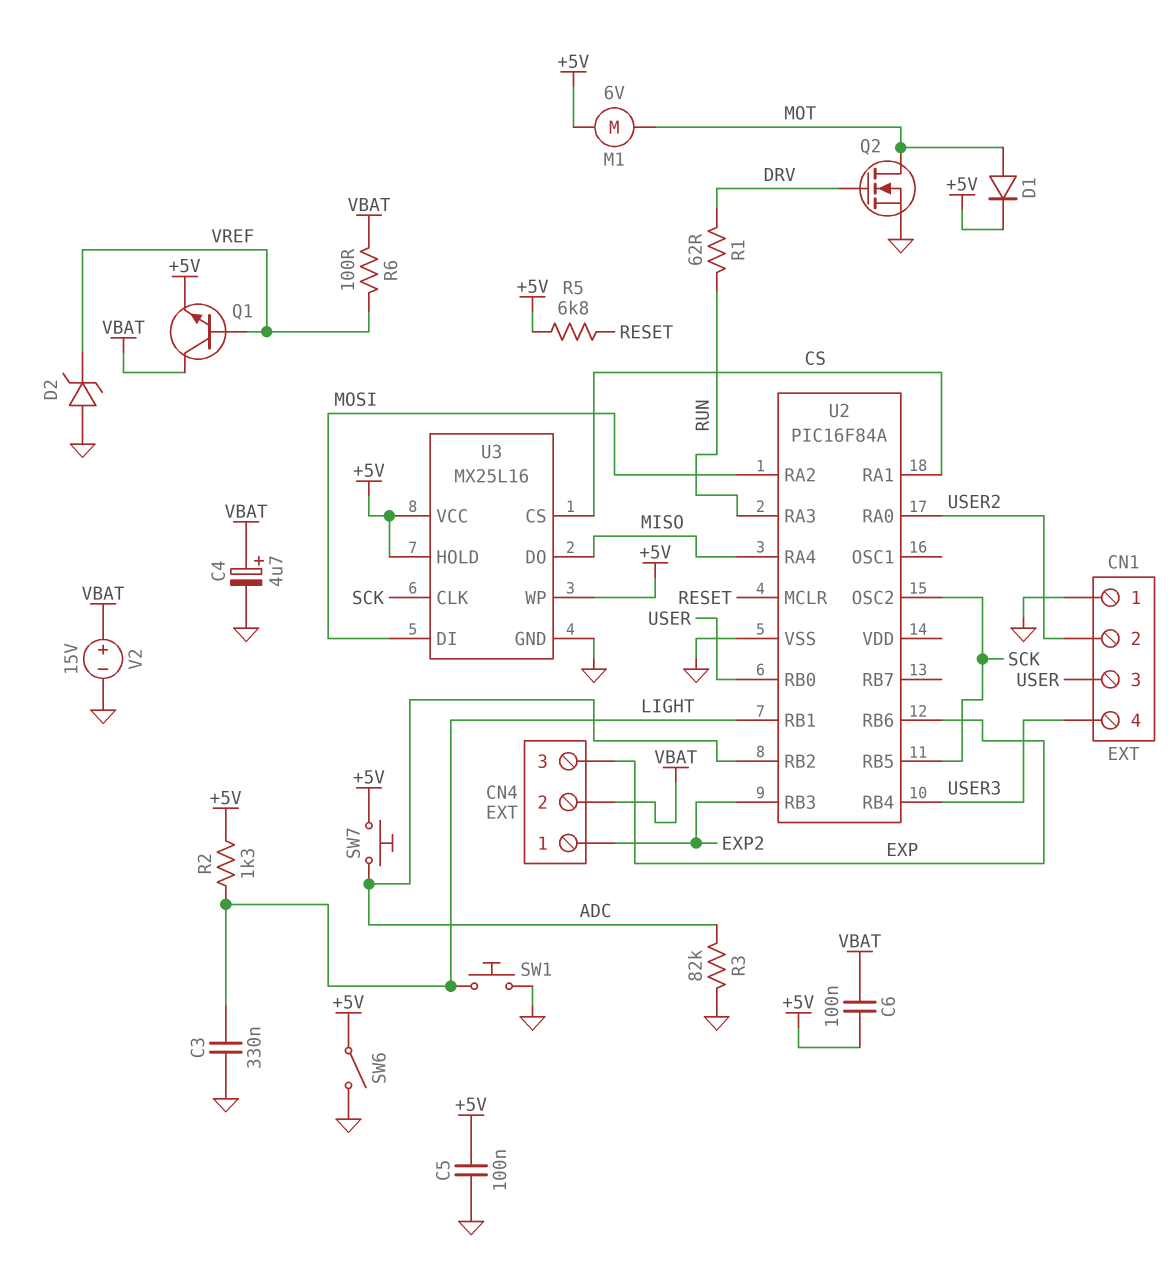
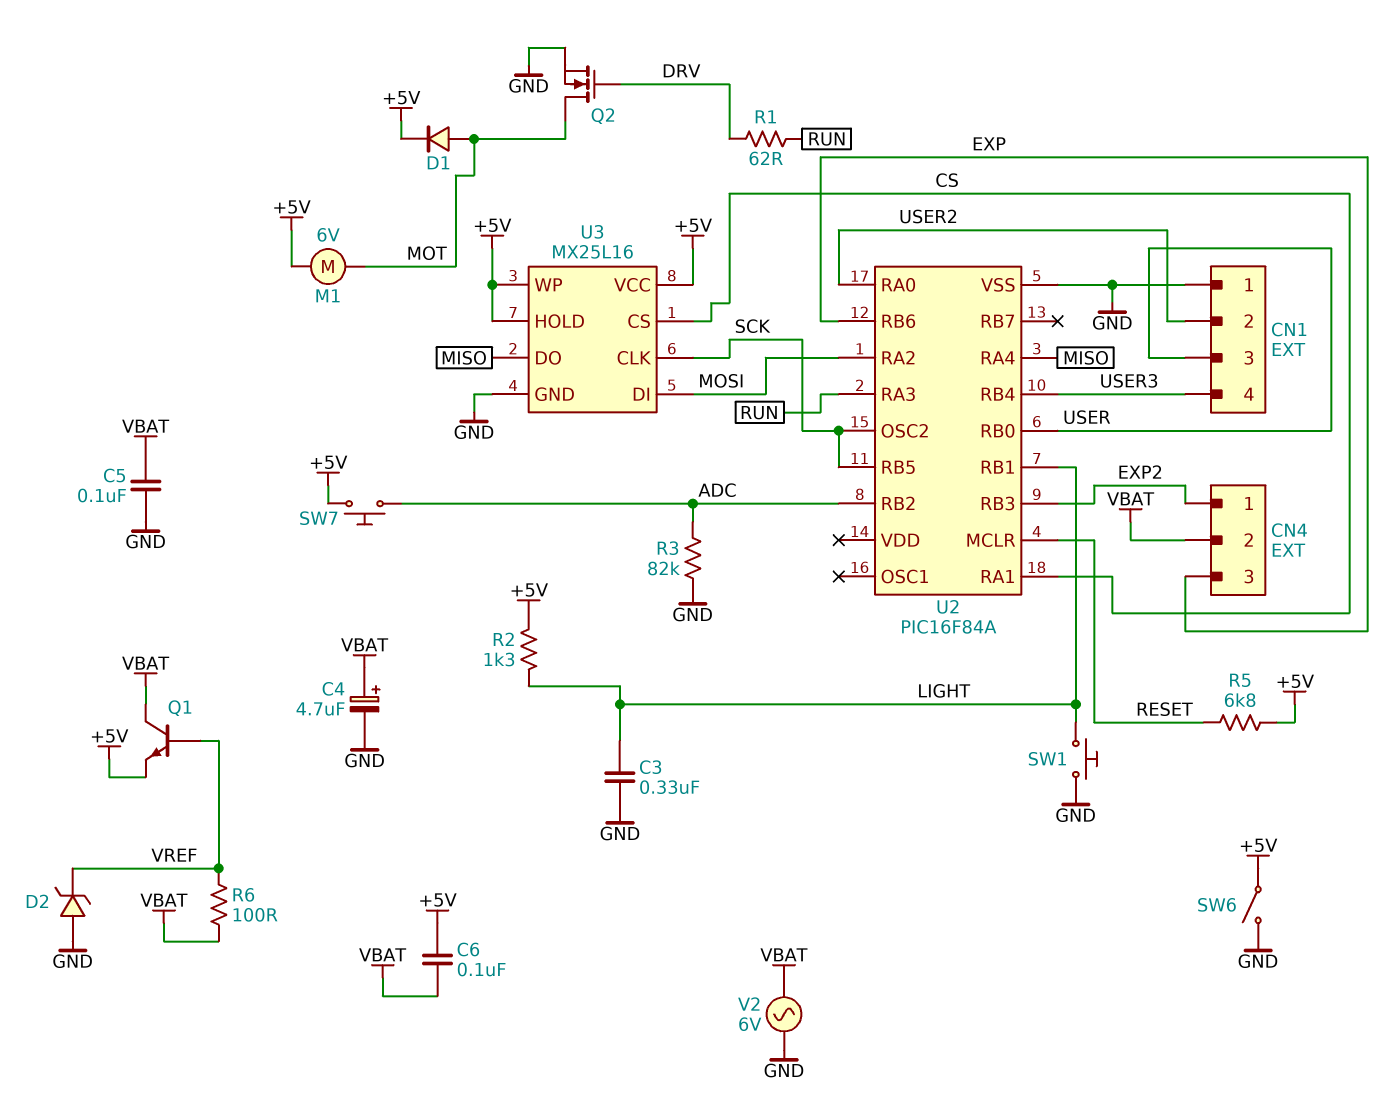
C5: 100nF (+5V, GND) -> 100nF (GND, VBAT)
V2: 15V (plus VBAT, minus GND) -> AC 6V (GND, VBAT)

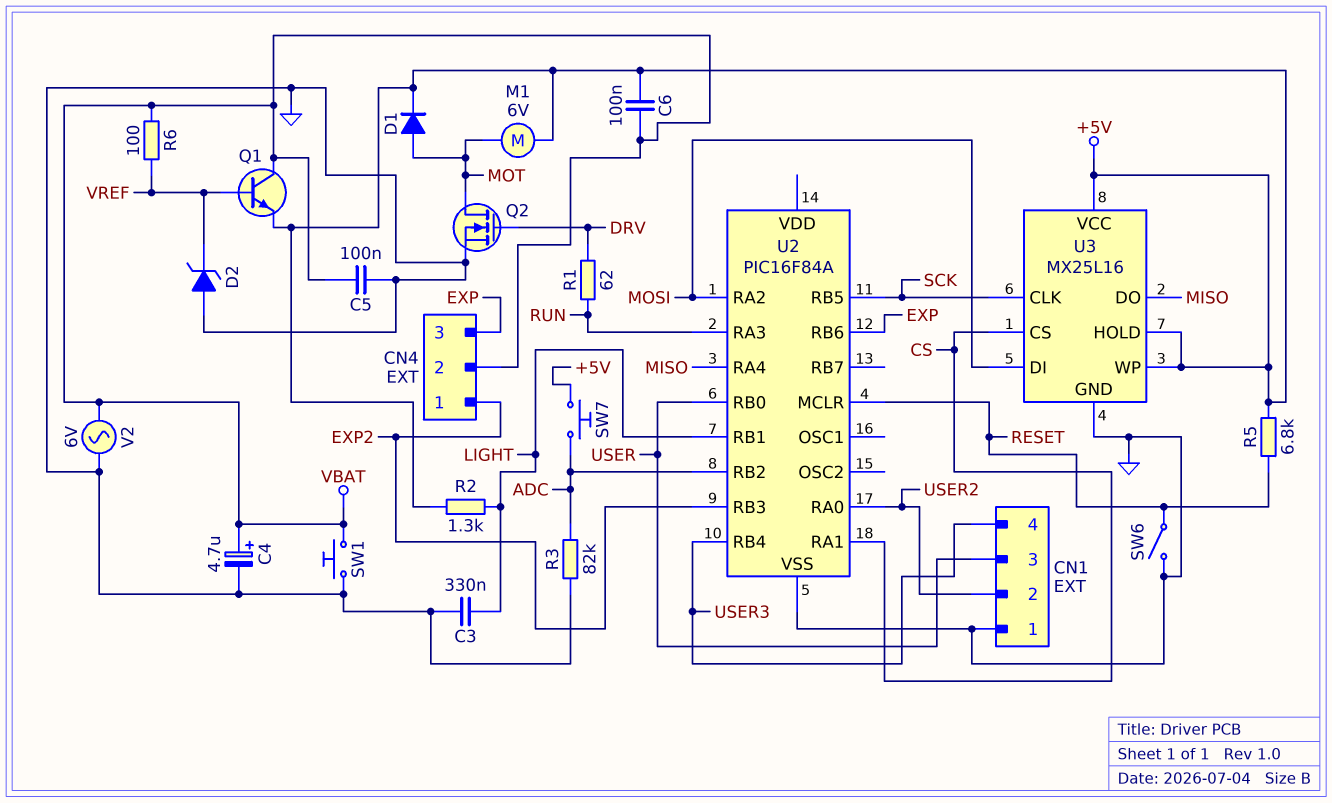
SW1: button (GND, LIGHT) -> button (GND, VBAT)
SW6: switch (+5V, GND) -> switch (GND, RESET)
U2 pin OSC2: SCK -> none

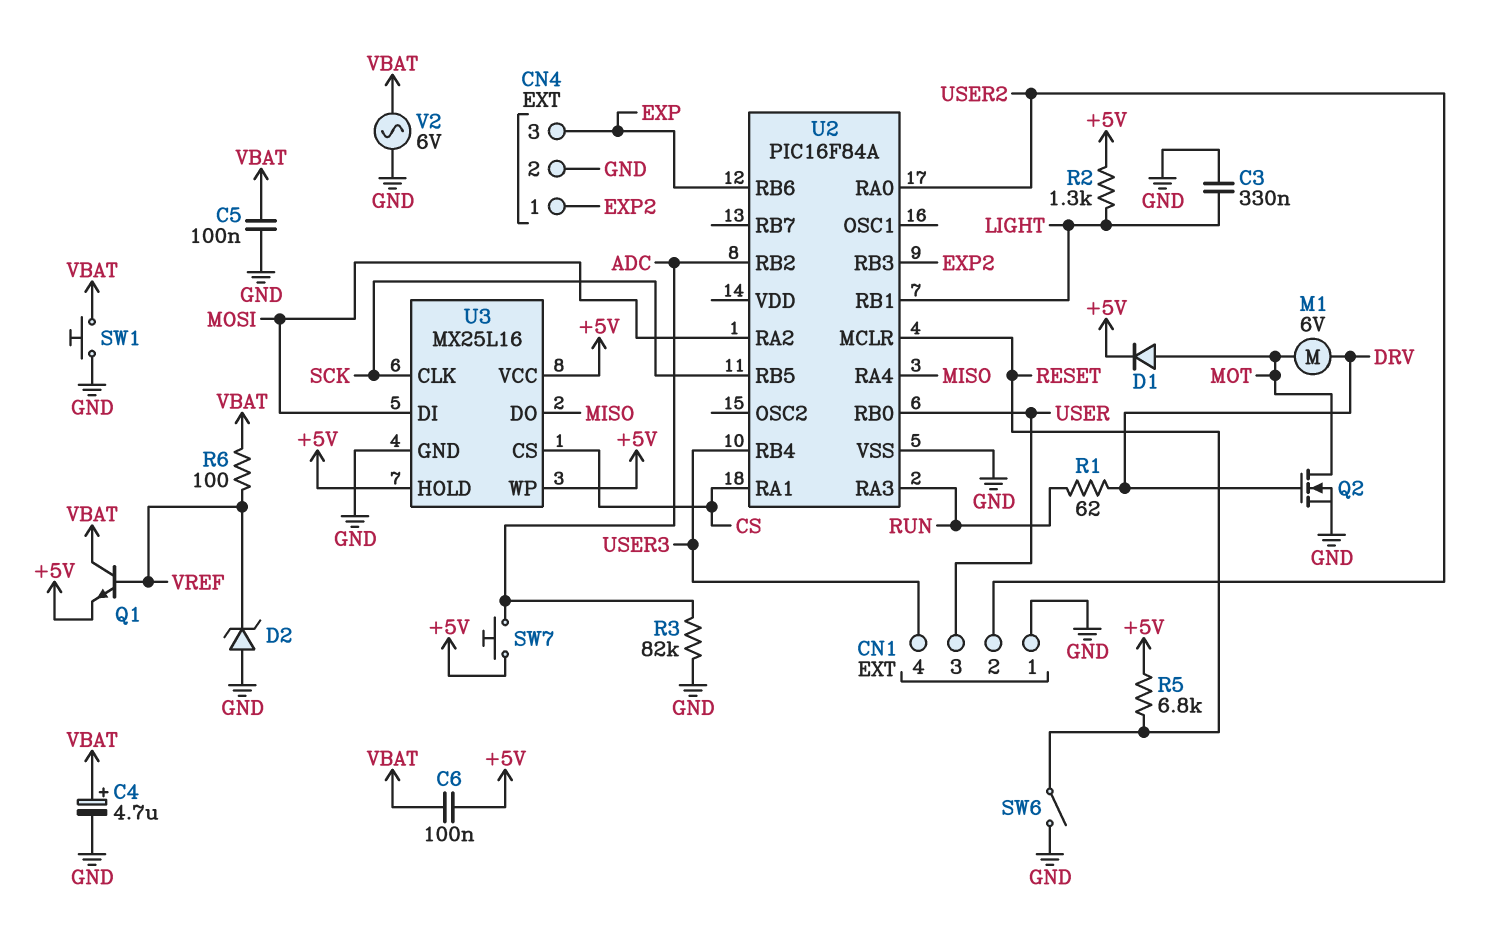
CN4 pin 2: VBAT -> GND
M1: motor 6V (+5V, MOT) -> motor 6V (DRV, MOT)

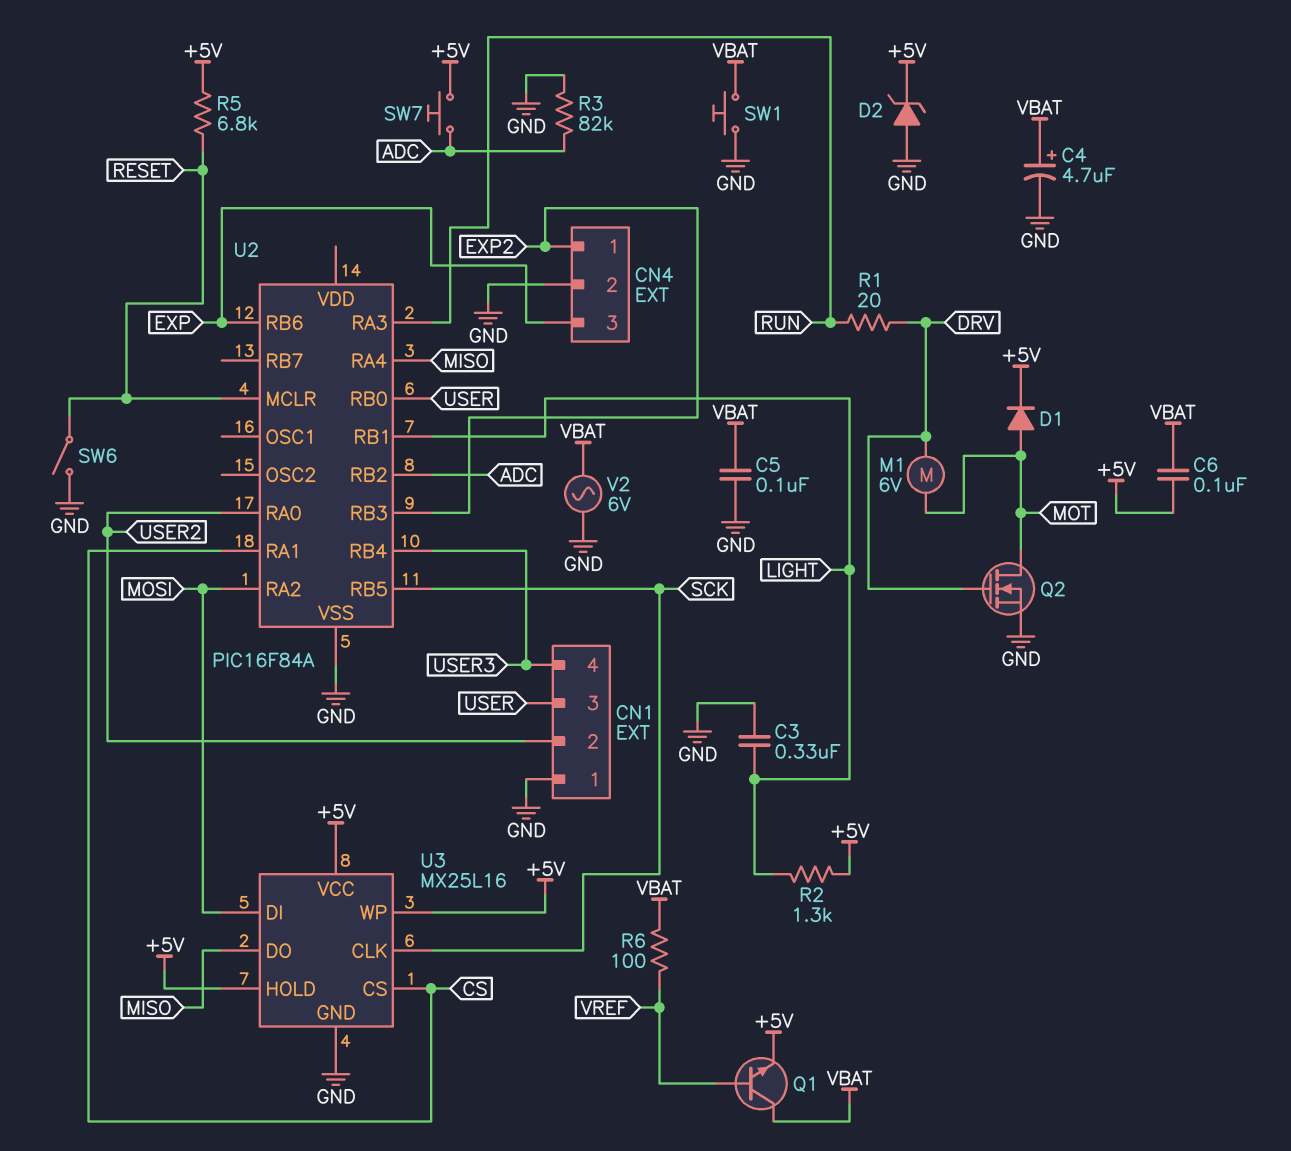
D2: zener (A GND, K VREF) -> zener (A GND, K +5V)
R1: 62 (DRV, RUN) -> 20 (DRV, RUN)

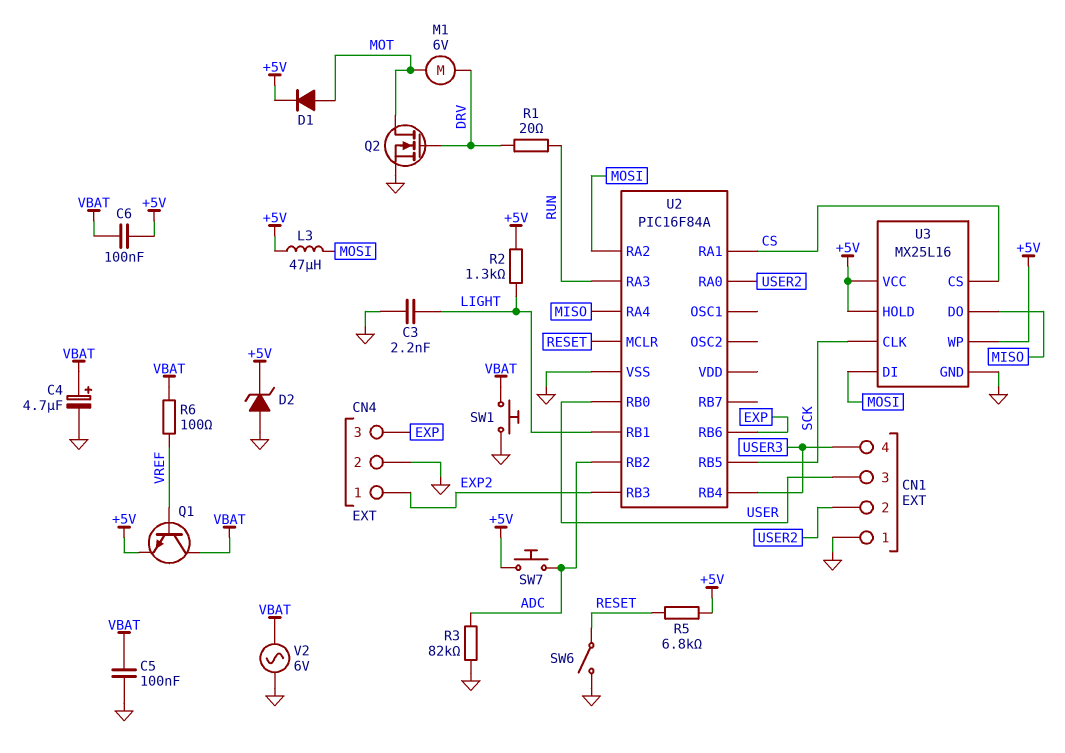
C3: 330nF (GND, LIGHT) -> 2.2nF (GND, LIGHT)
L3: none -> 47uH (+5V, MOSI)

